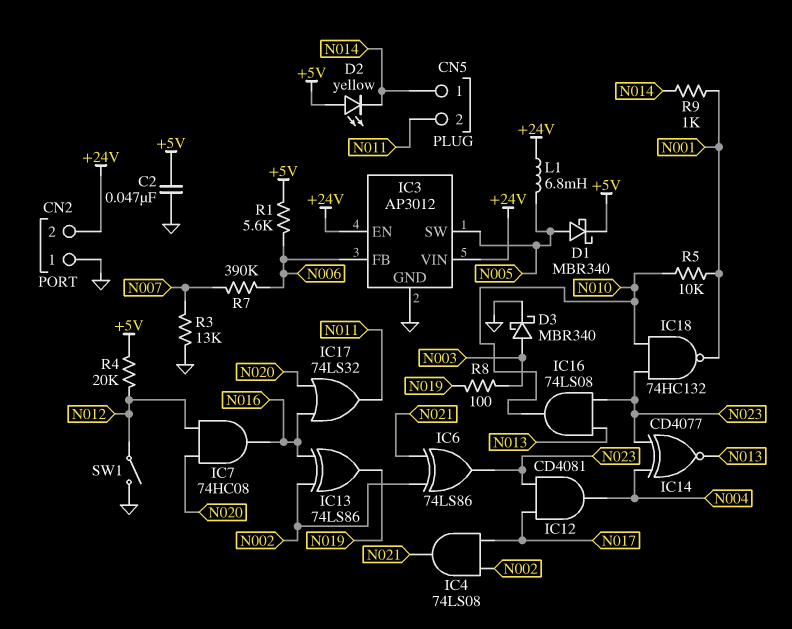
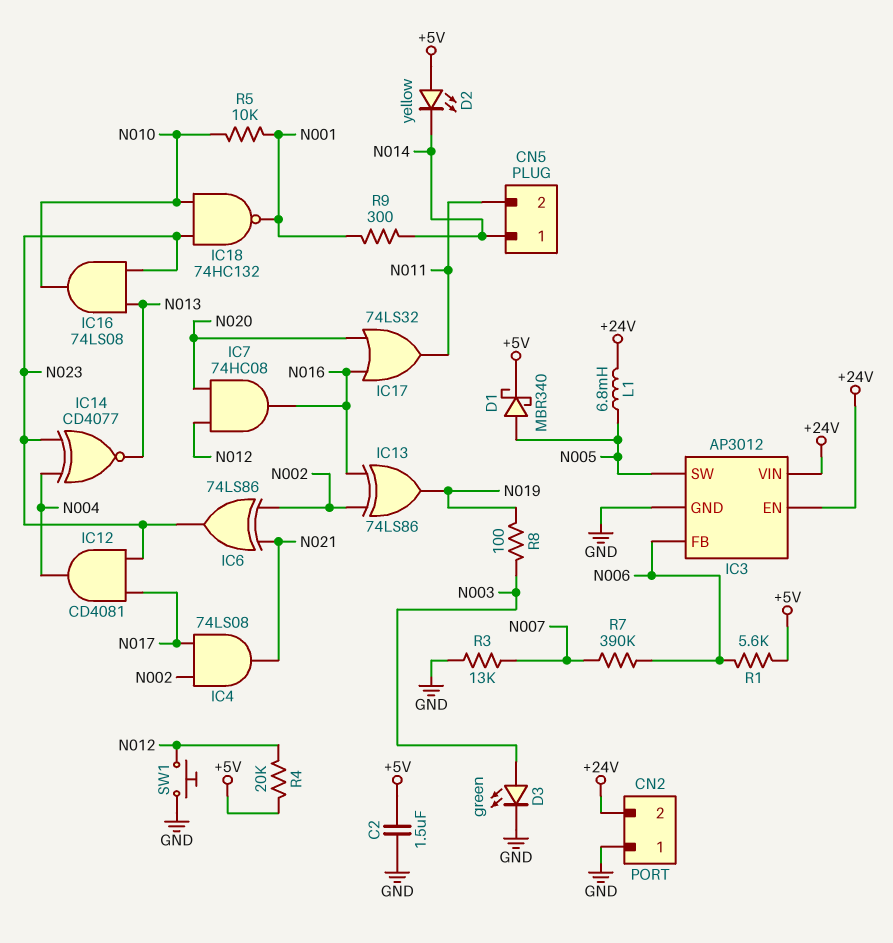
C2: 47nF (+5V, GND) -> 1.5uF (+5V, GND)
D3: schottky MBR340 (A N003, K GND) -> LED green (A N003, K GND)
R9: 1k (N001, N014) -> 300 (N001, N014)
SW1: switch (GND, N012) -> button (GND, N012)

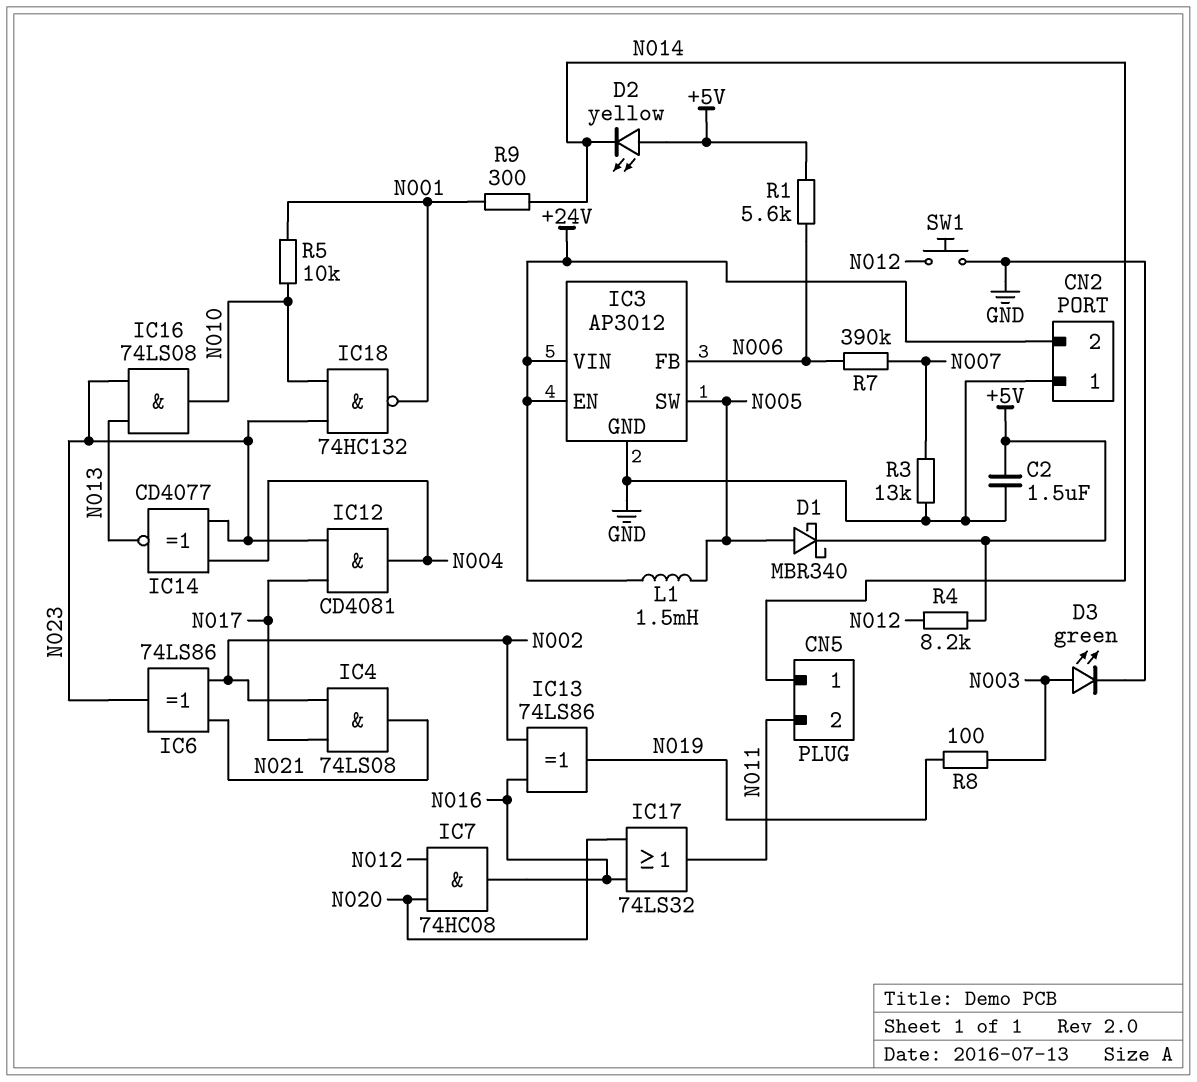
L1: 6.8mH (+24V, N005) -> 1.5mH (+24V, N005)
R4: 20k (+5V, N012) -> 8.2k (+5V, N012)

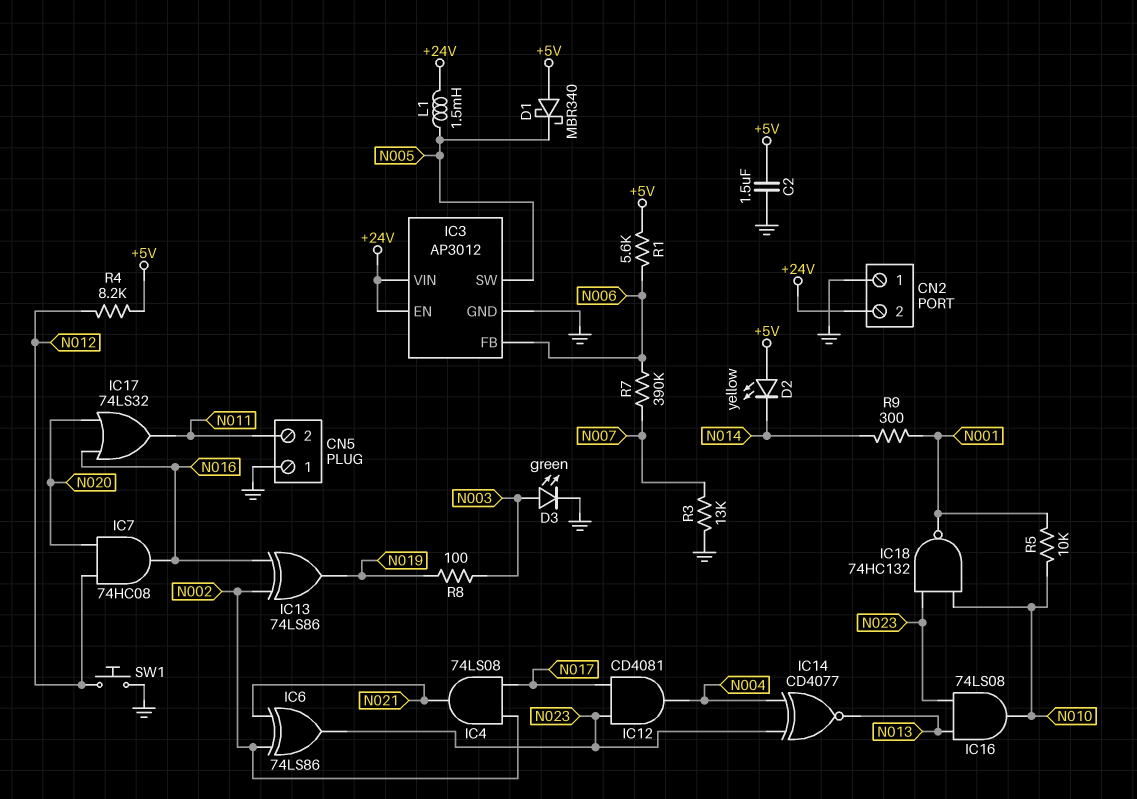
CN5 pin 1: N014 -> GND
D1: schottky MBR340 (A N005, K +5V) -> schottky MBR340 (A +5V, K N005)

